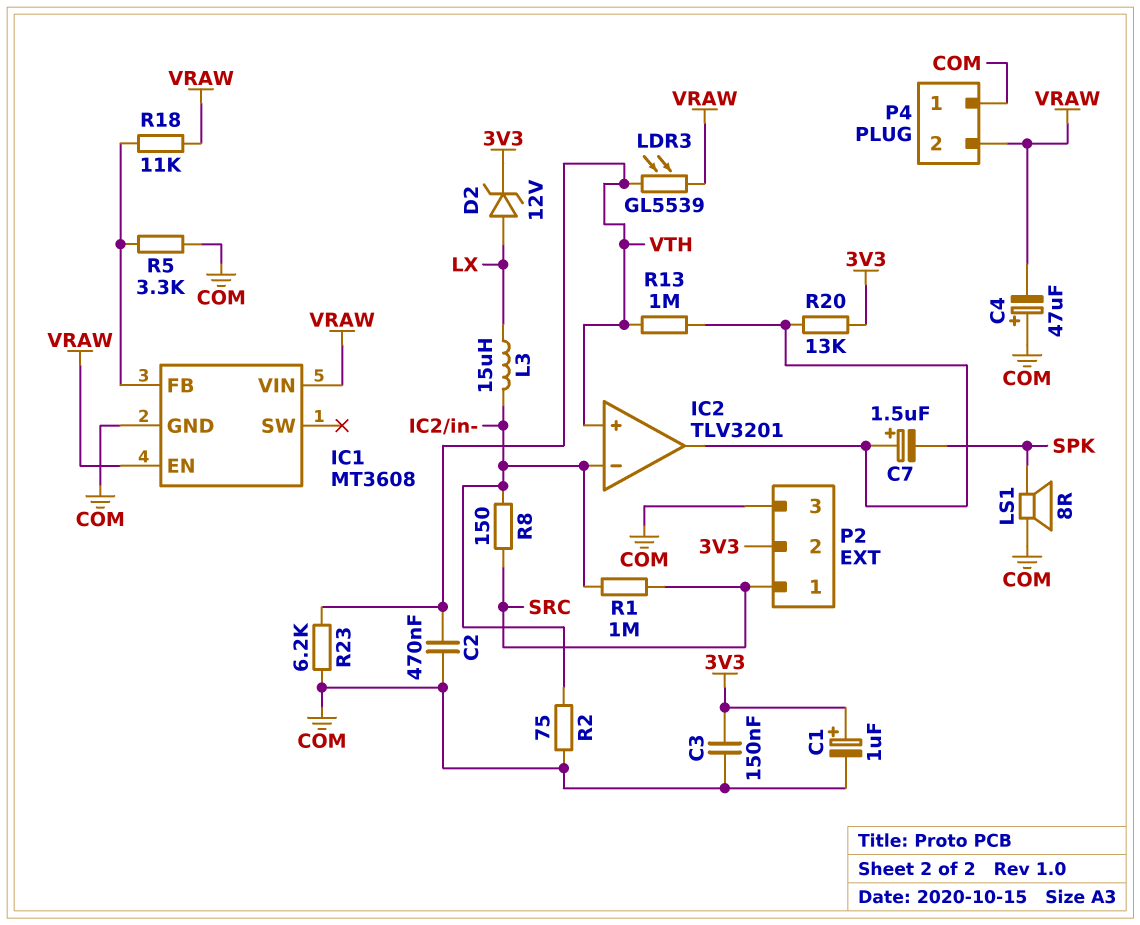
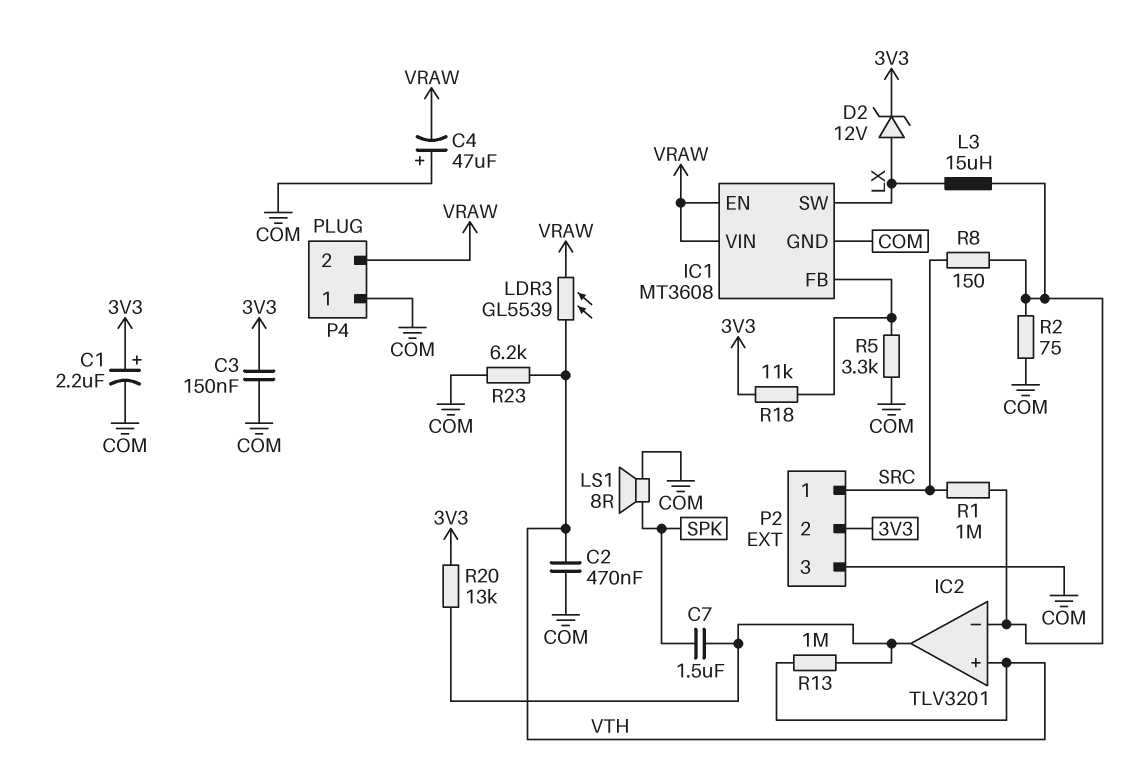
C1: 1uF (plus 3V3, minus COM) -> 2.2uF (plus 3V3, minus COM)
C7: 1.5uF (plus IC2/out, minus SPK) -> 1.5uF (IC2/out, SPK)
IC1 pin SW: none -> LX
R18: 11k (IC1/FB, VRAW) -> 11k (3V3, IC1/FB)

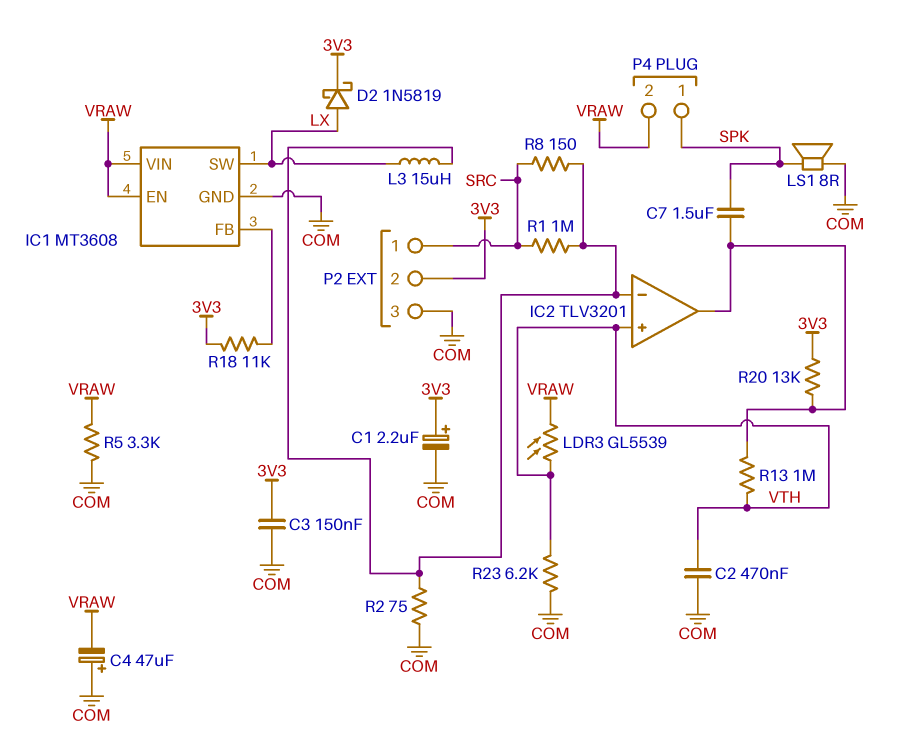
D2: zener 12V (A LX, K 3V3) -> schottky 1N5819 (A LX, K 3V3)
P4 pin 1: COM -> SPK
R5: 3.3k (COM, IC1/FB) -> 3.3k (COM, VRAW)

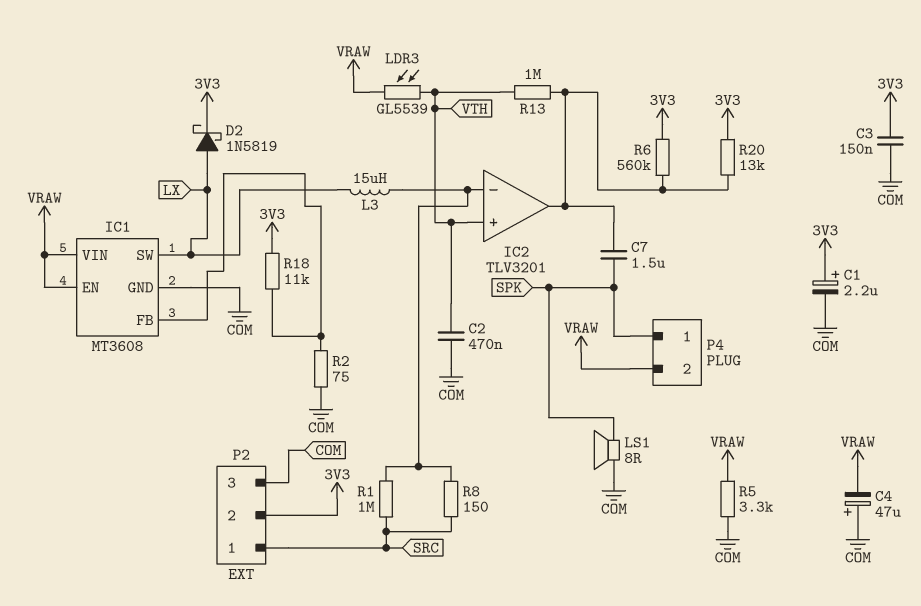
R2: 75 (COM, IC2/in-) -> 75 (COM, IC1/FB)
R6: none -> 560k (3V3, IC2/out)
R23: 6.2k (COM, VTH) -> none

